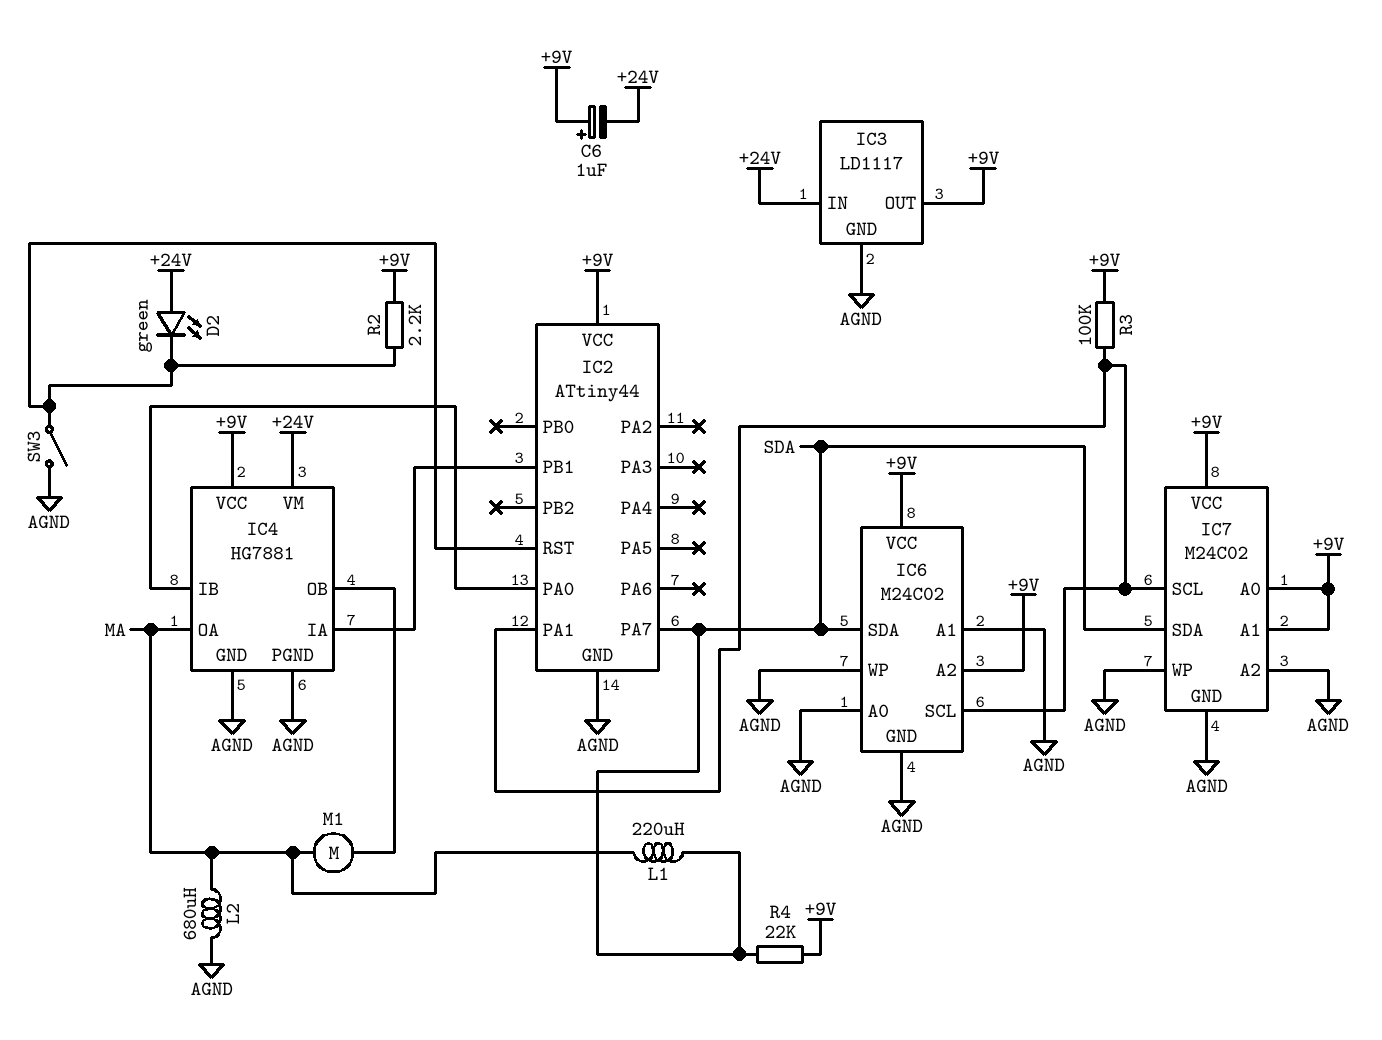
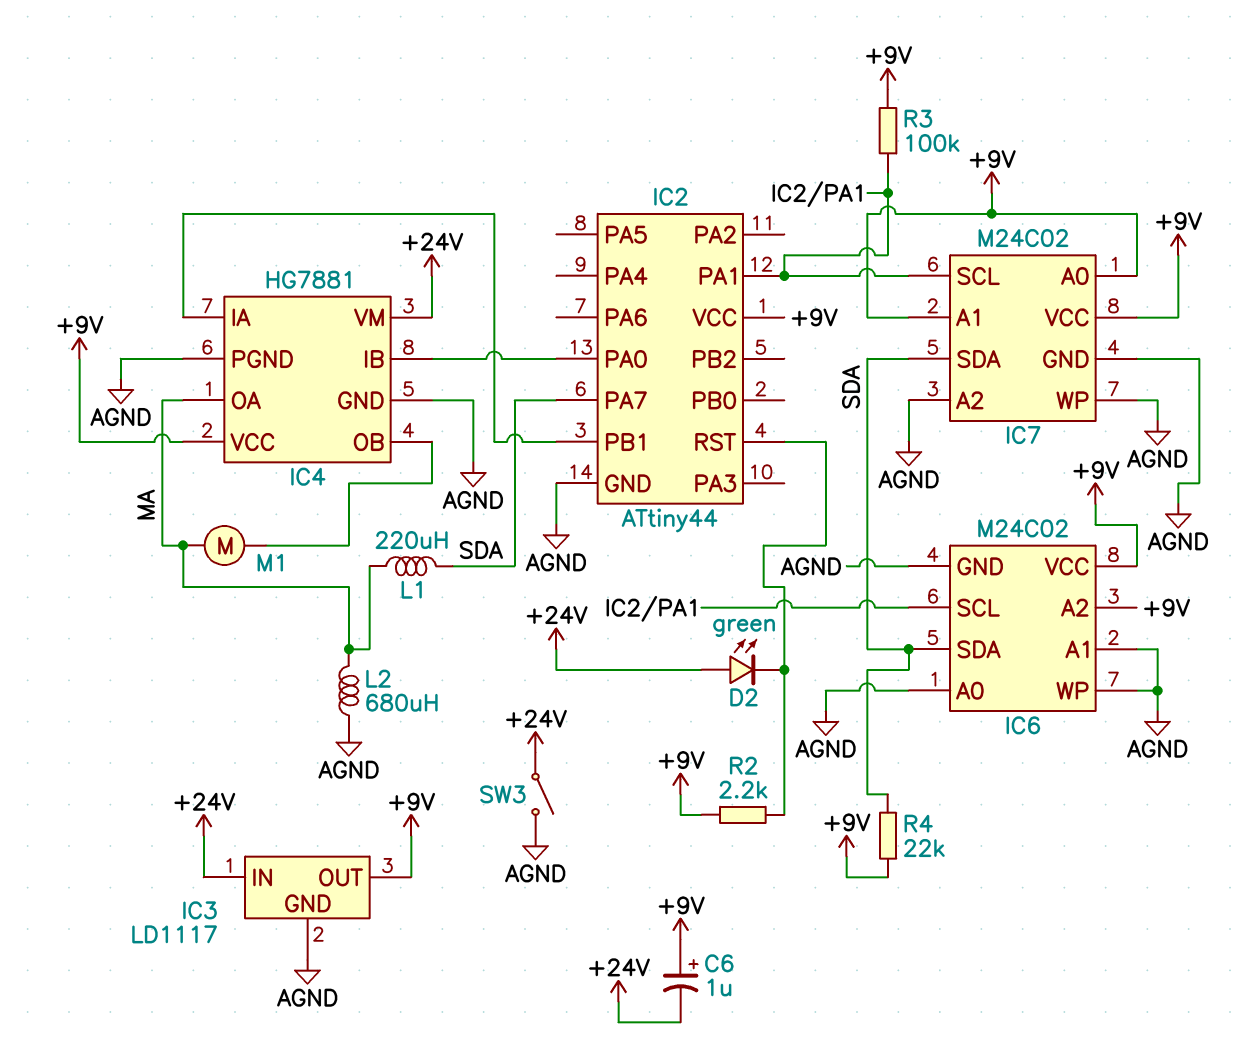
SW3: switch (AGND, IC2/RST) -> switch (+24V, AGND)

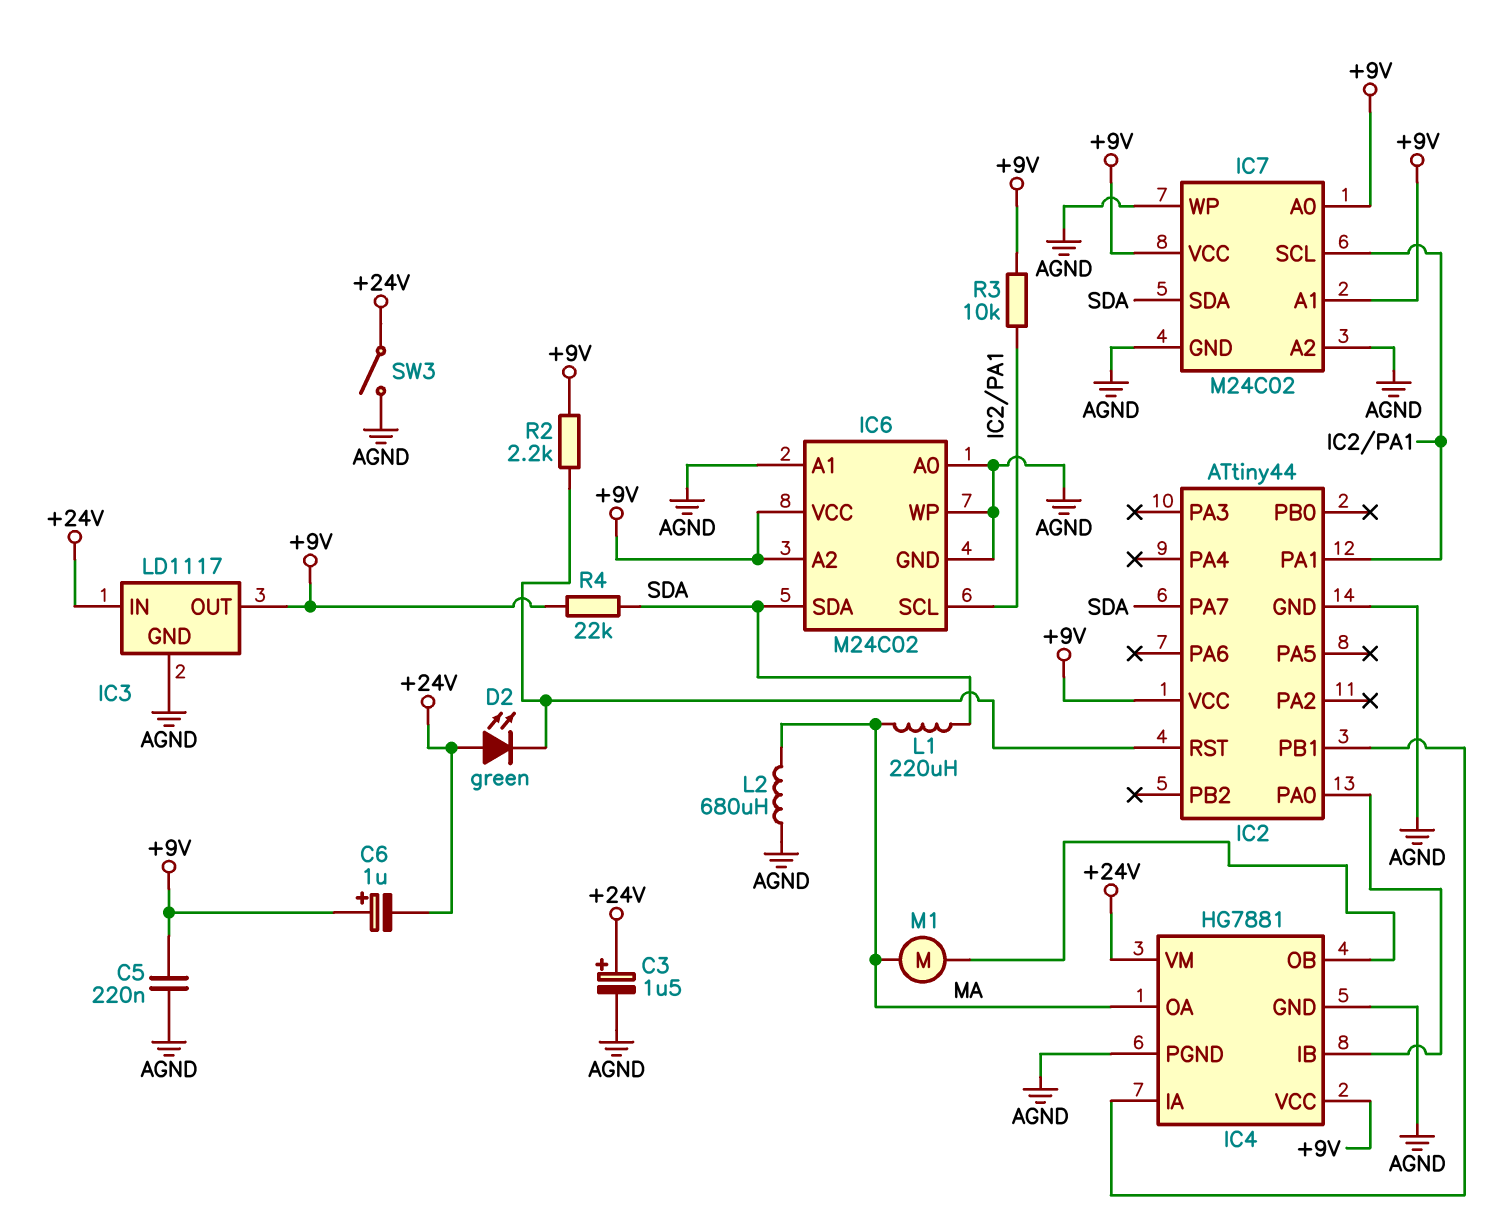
C3: none -> 1.5uF (plus +24V, minus AGND)
C5: none -> 220nF (+9V, AGND)
R3: 100k (+9V, IC2/PA1) -> 10k (+9V, IC2/PA1)

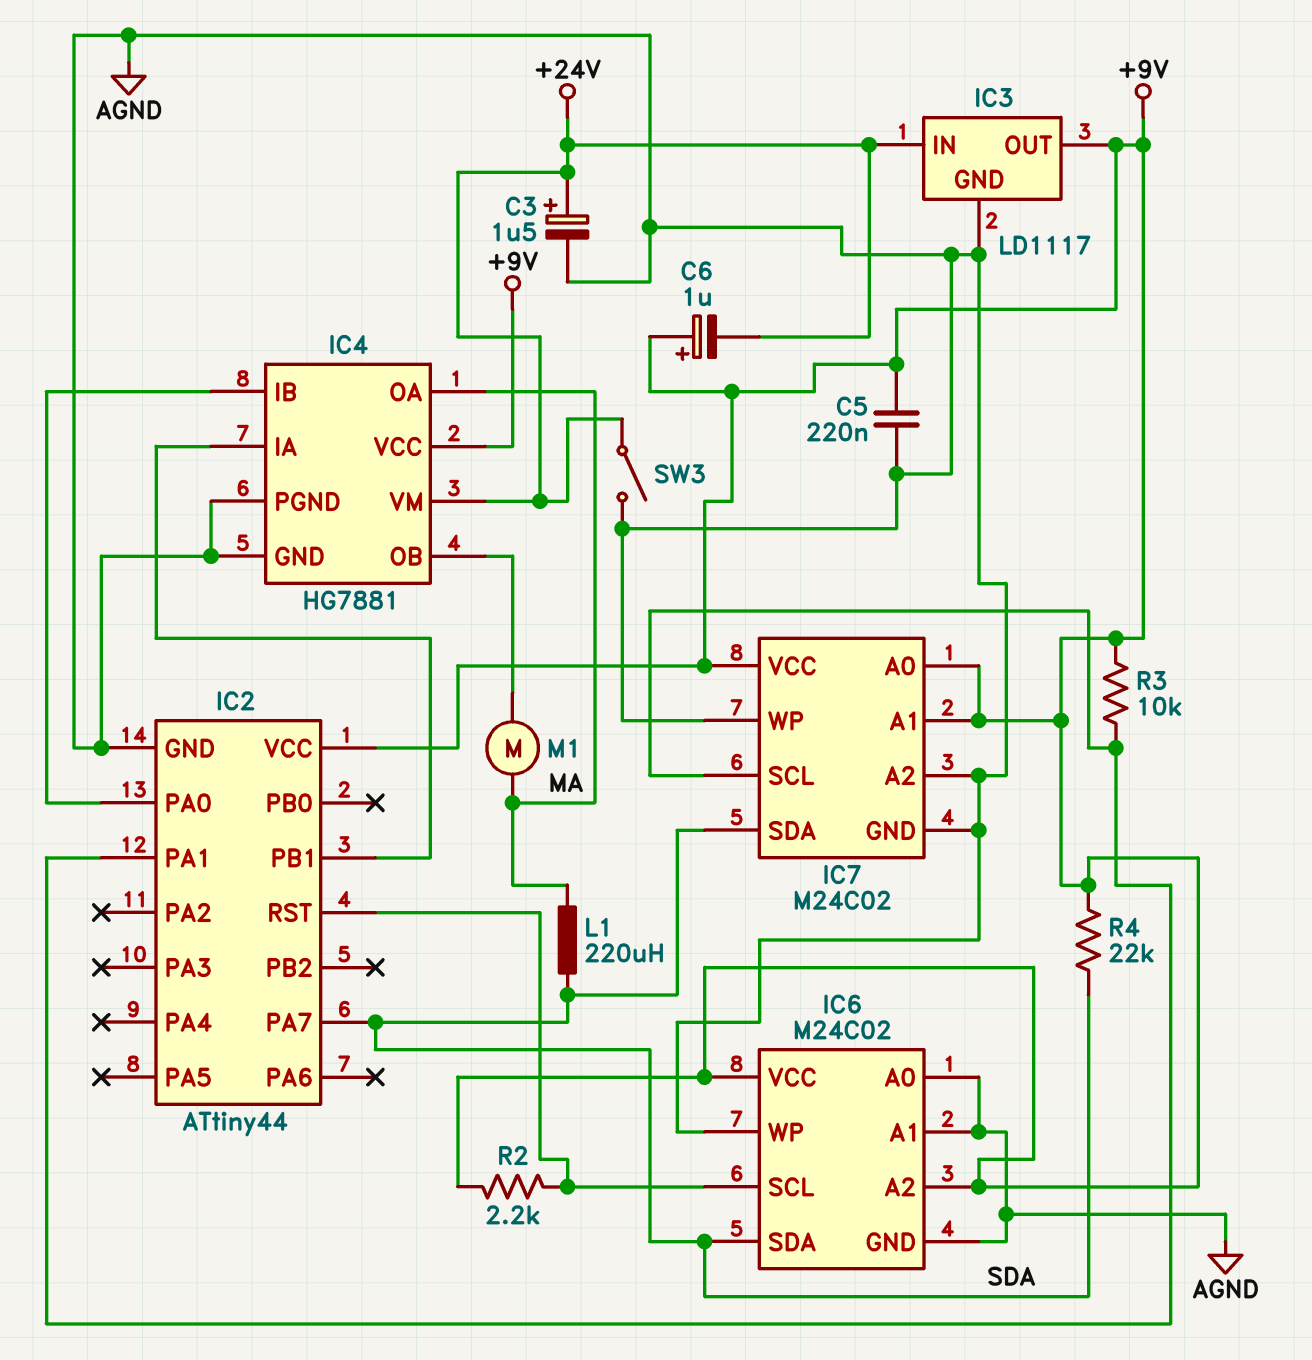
D2: LED green (A +24V, K IC2/RST) -> none
IC6 pin SCL: IC2/PA1 -> IC2/RST
L2: 680uH (AGND, MA) -> none

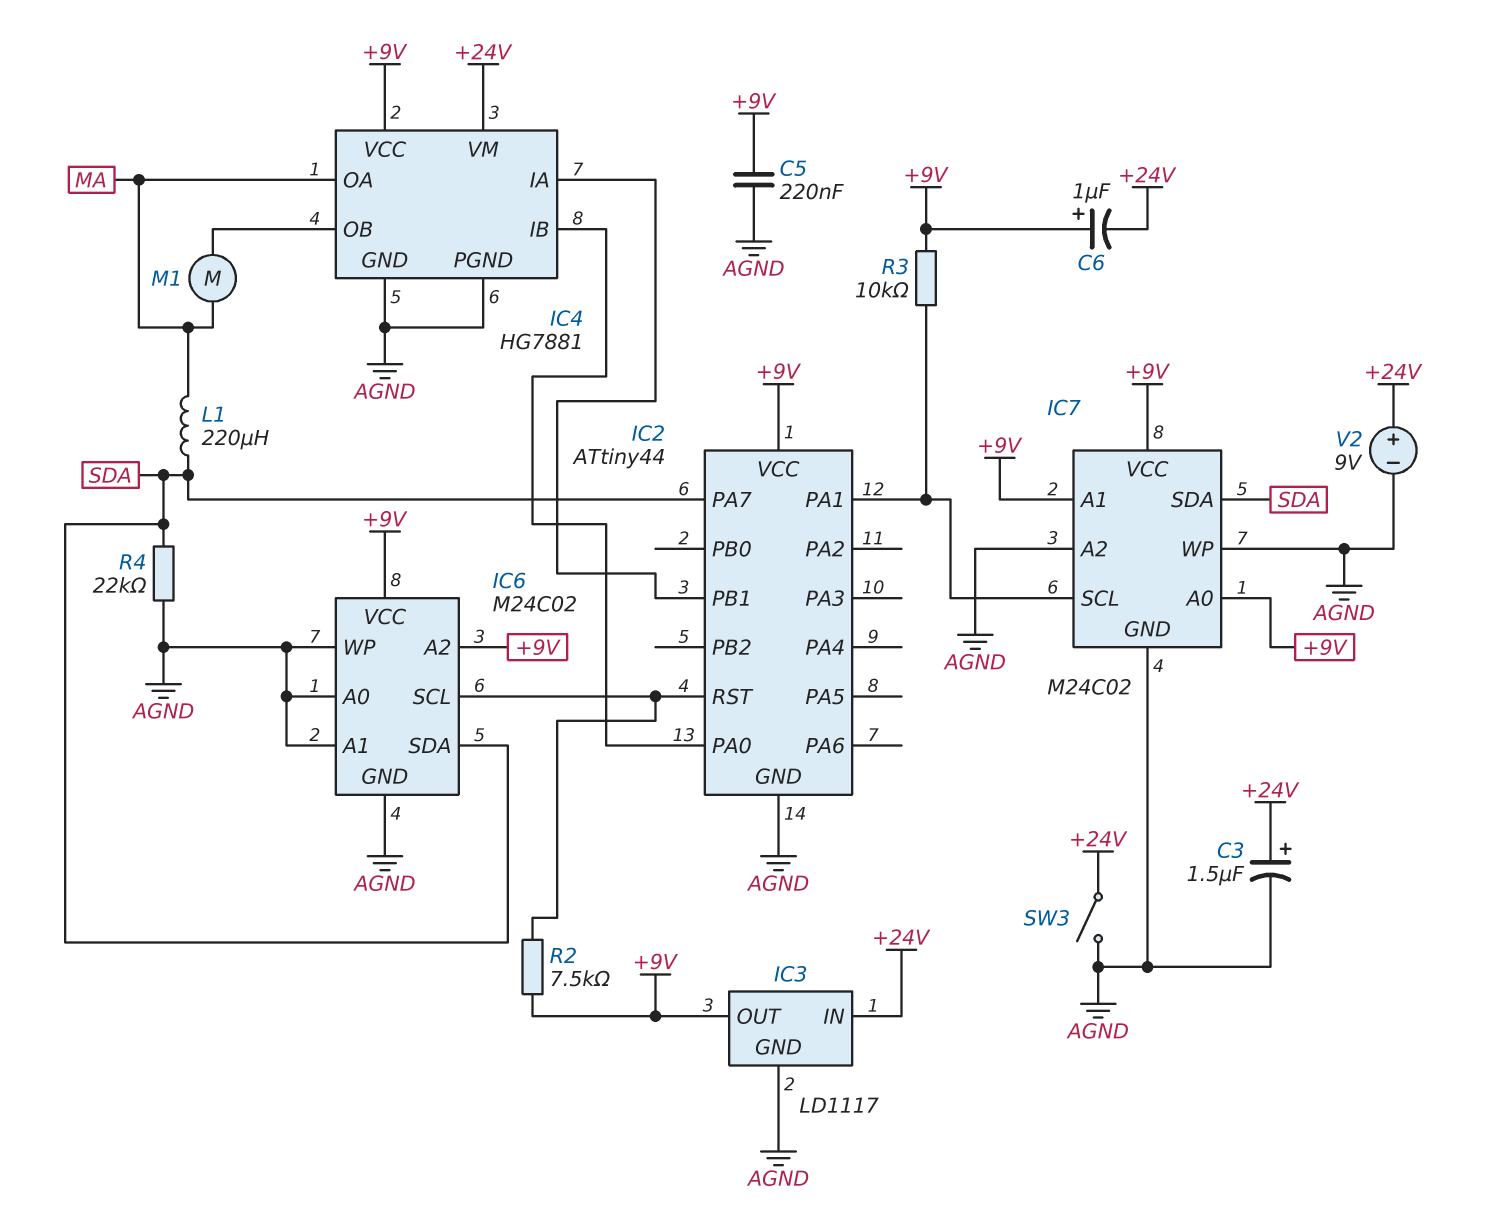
R2: 2.2k (+9V, IC2/RST) -> 7.5k (+9V, IC2/RST)
R4: 22k (+9V, SDA) -> 22k (AGND, SDA)
V2: none -> 9V (plus +24V, minus AGND)

